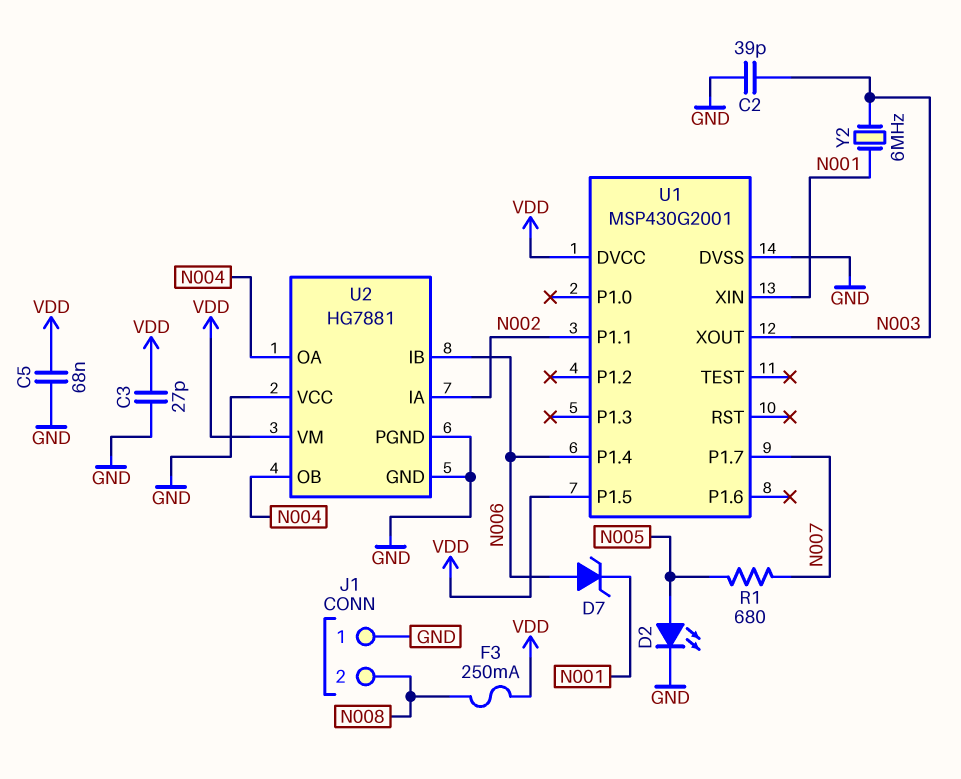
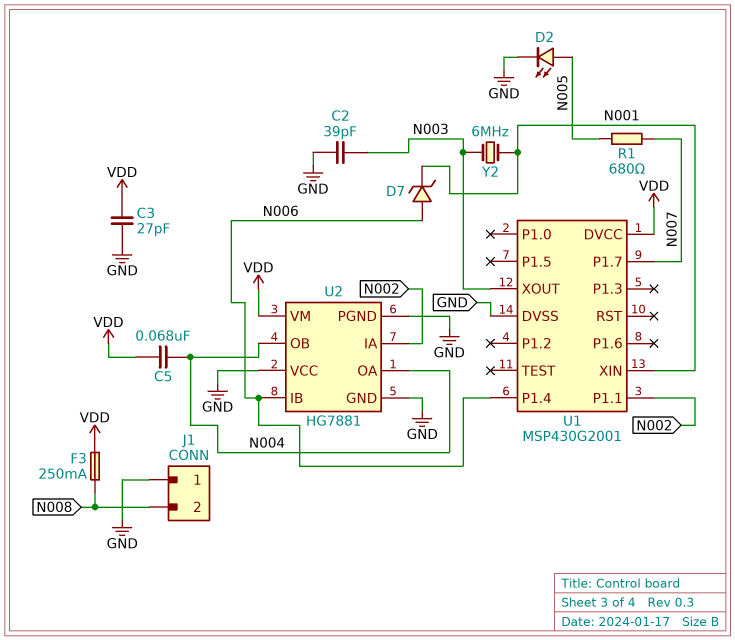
C5: 68nF (GND, VDD) -> 68nF (N004, VDD)
U1 pin P1.5: VDD -> none

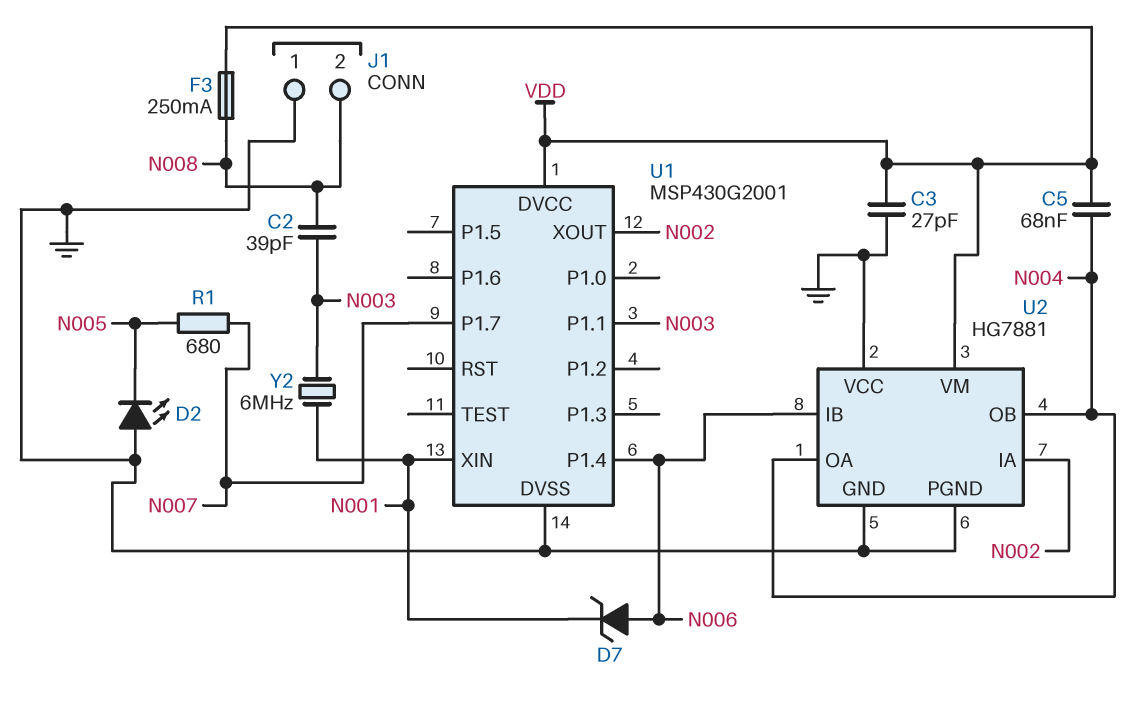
C2: 39pF (GND, N003) -> 39pF (N003, N008)
D2: LED (A N005, K GND) -> LED (A GND, K N005)
U1 pin P1.1: N002 -> N003
U1 pin XOUT: N003 -> N002

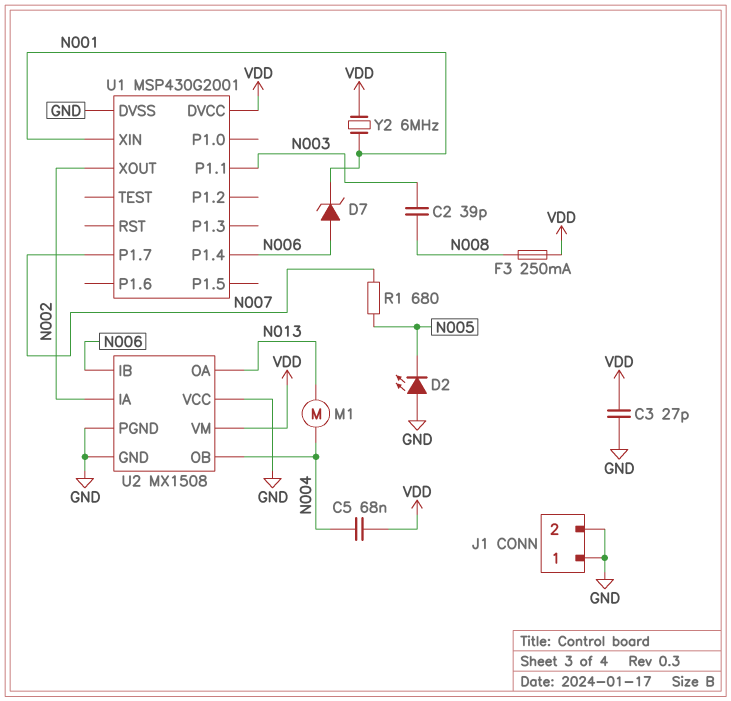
J1 pin 2: N008 -> GND
M1: none -> motor (N004, N013)
U2: HG7881 -> MX1508
U2 pin OA: N004 -> N013
Y2: 6MHz (N001, N003) -> 6MHz (N001, VDD)

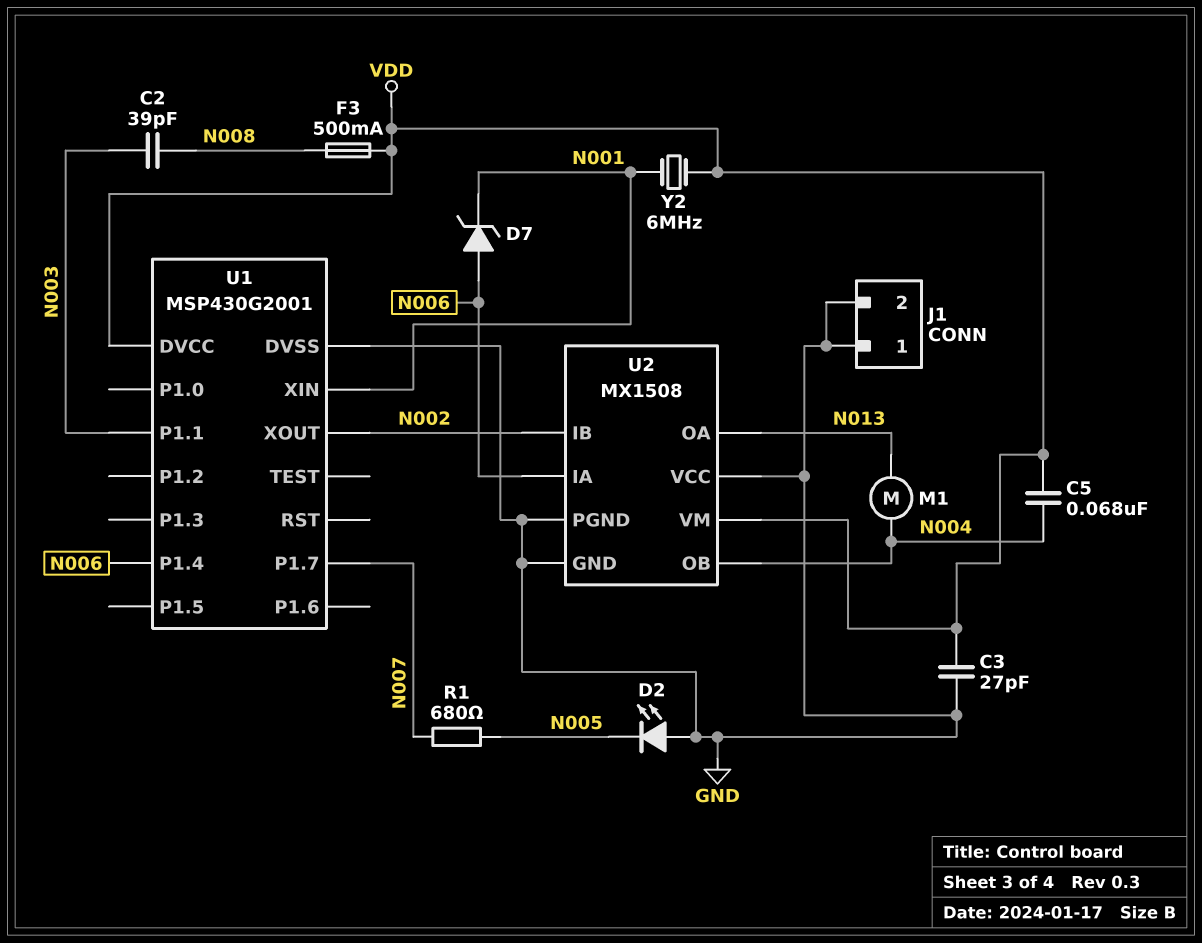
F3: 250mA (N008, VDD) -> 500mA (N008, VDD)
U2 pin IA: N002 -> N006
U2 pin IB: N006 -> N002

